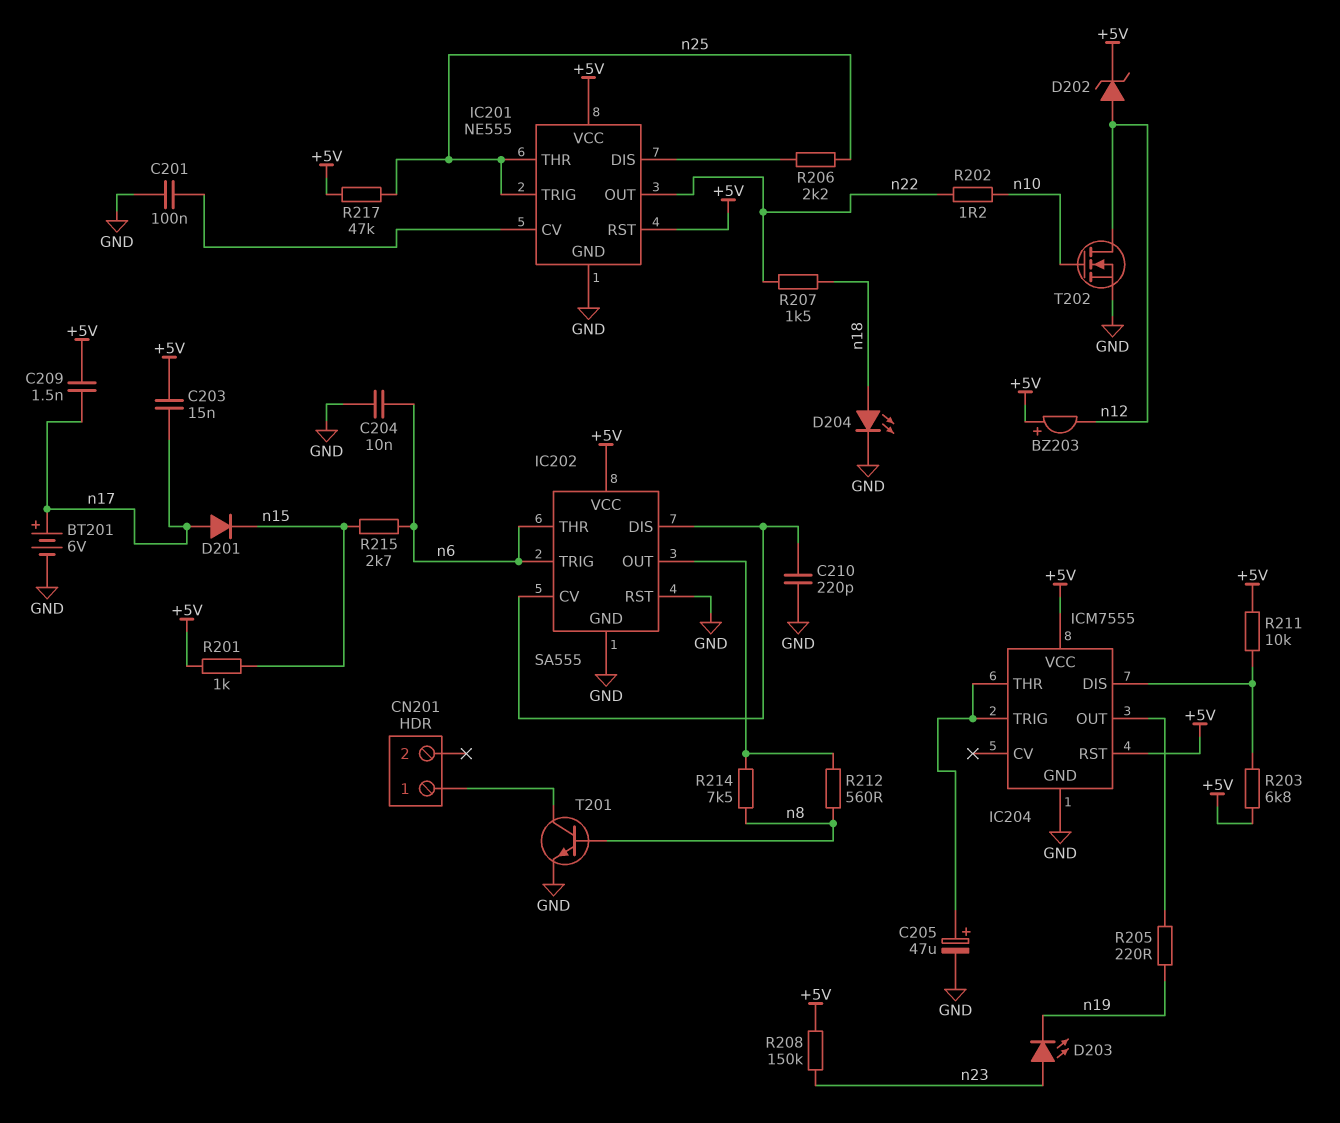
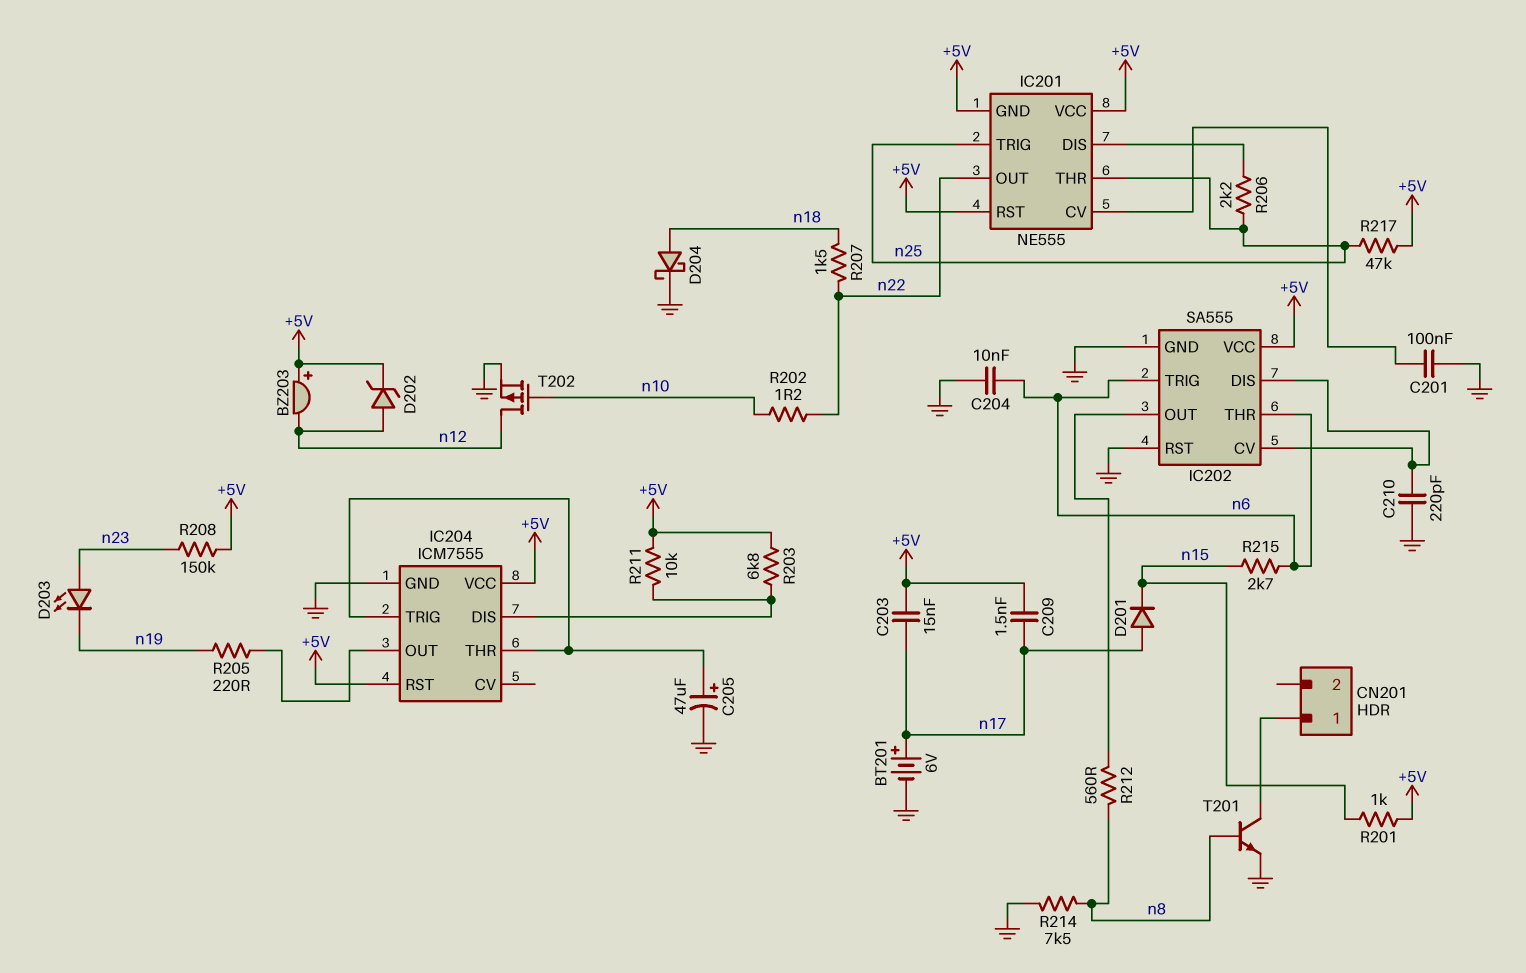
D204: LED (A n18, K GND) -> schottky (A n18, K GND)
IC201 pin GND: GND -> +5V
R214: 7.5k (IC202/OUT, n8) -> 7.5k (GND, n8)
T202: NMOS (G n10, D n12, S GND) -> PMOS (G n10, D n12, S GND)

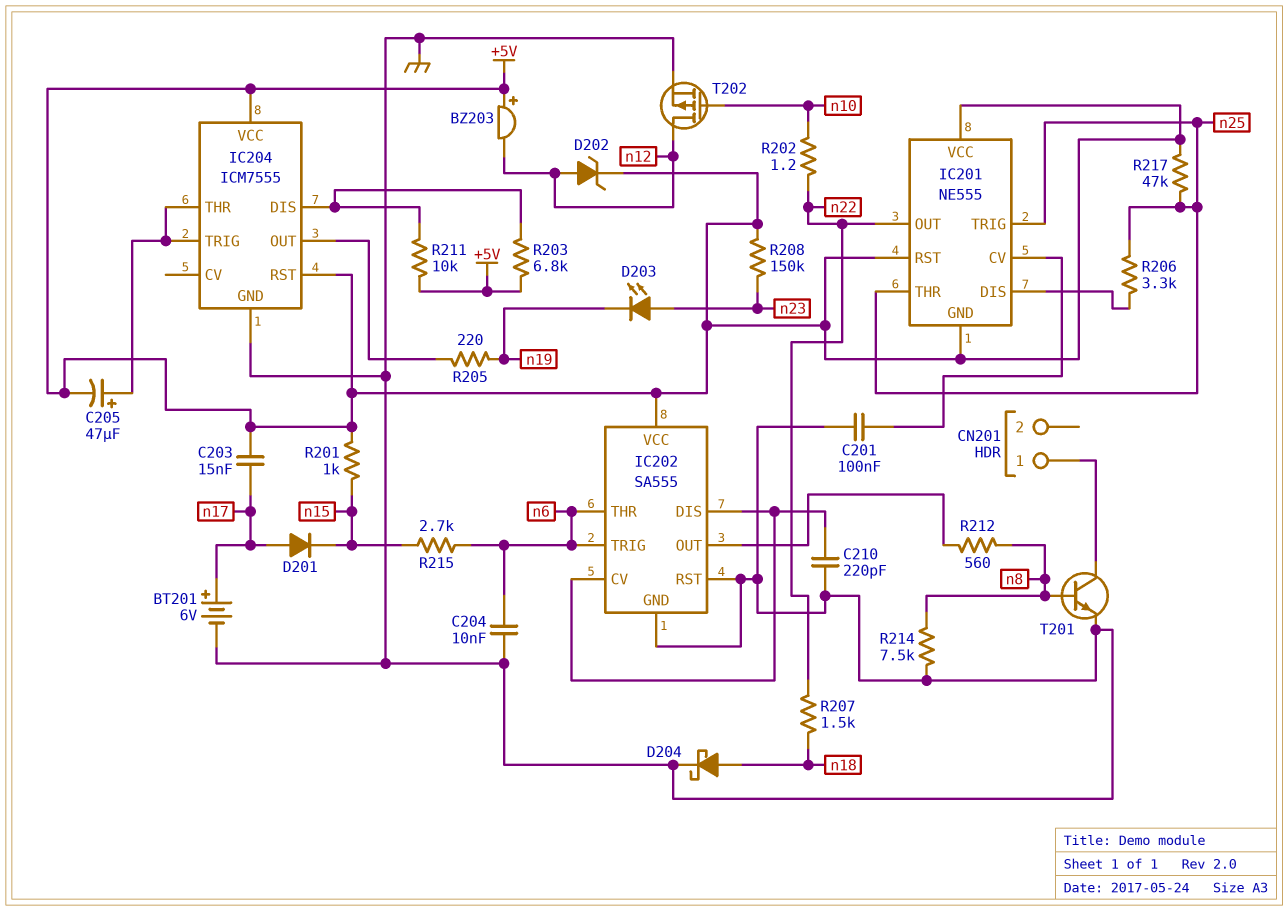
C205: 47uF (plus IC204/THR, minus GND) -> 47uF (plus IC204/THR, minus +5V)
C209: 1.5nF (+5V, n17) -> none
R206: 2.2k (IC201/DIS, n25) -> 3.3k (IC201/DIS, n25)

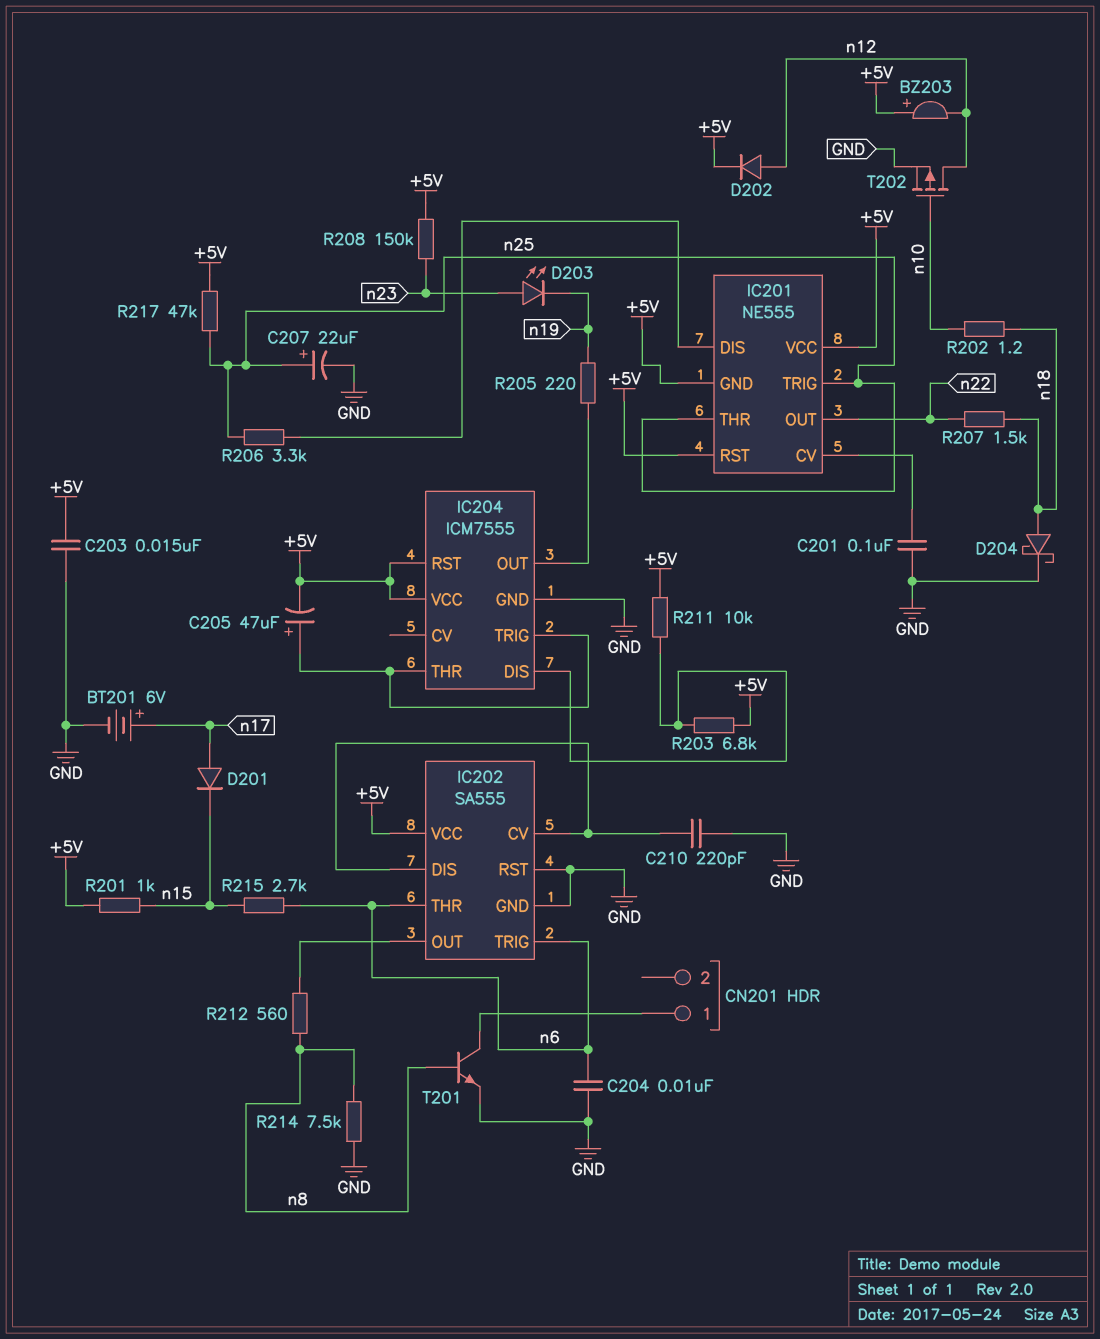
C203: 15nF (+5V, n17) -> 15nF (+5V, GND)
C207: none -> 22uF (plus n25, minus GND)
D202: zener (A n12, K +5V) -> diode (A n12, K +5V)
R202: 1.2 (n10, n22) -> 1.2 (n10, n18)

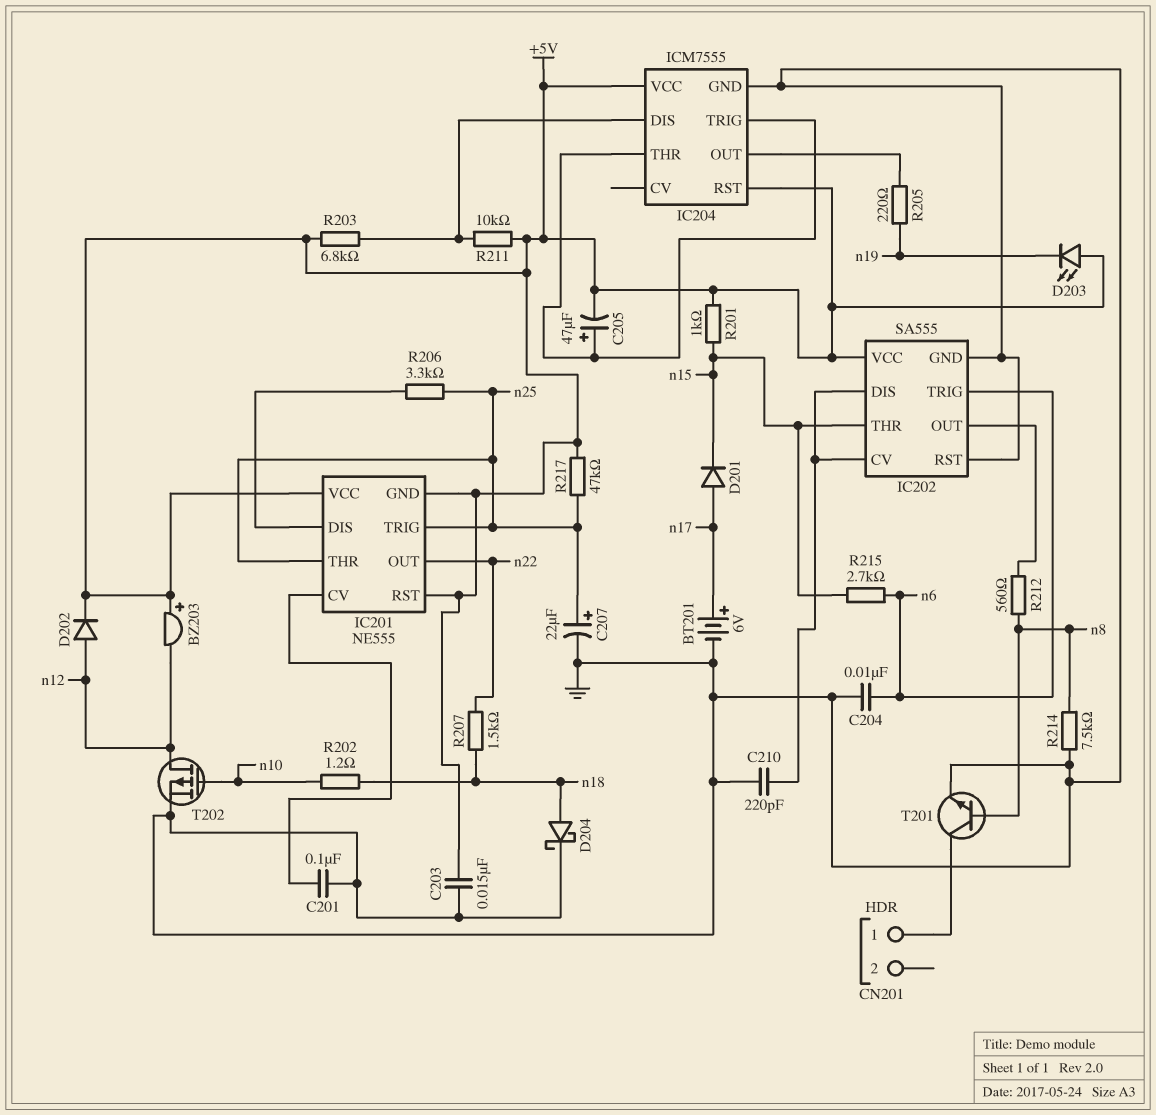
D203: LED (A n23, K n19) -> LED (A +5V, K n19)
IC202 pin THR: n6 -> n15
R208: 150k (+5V, n23) -> none

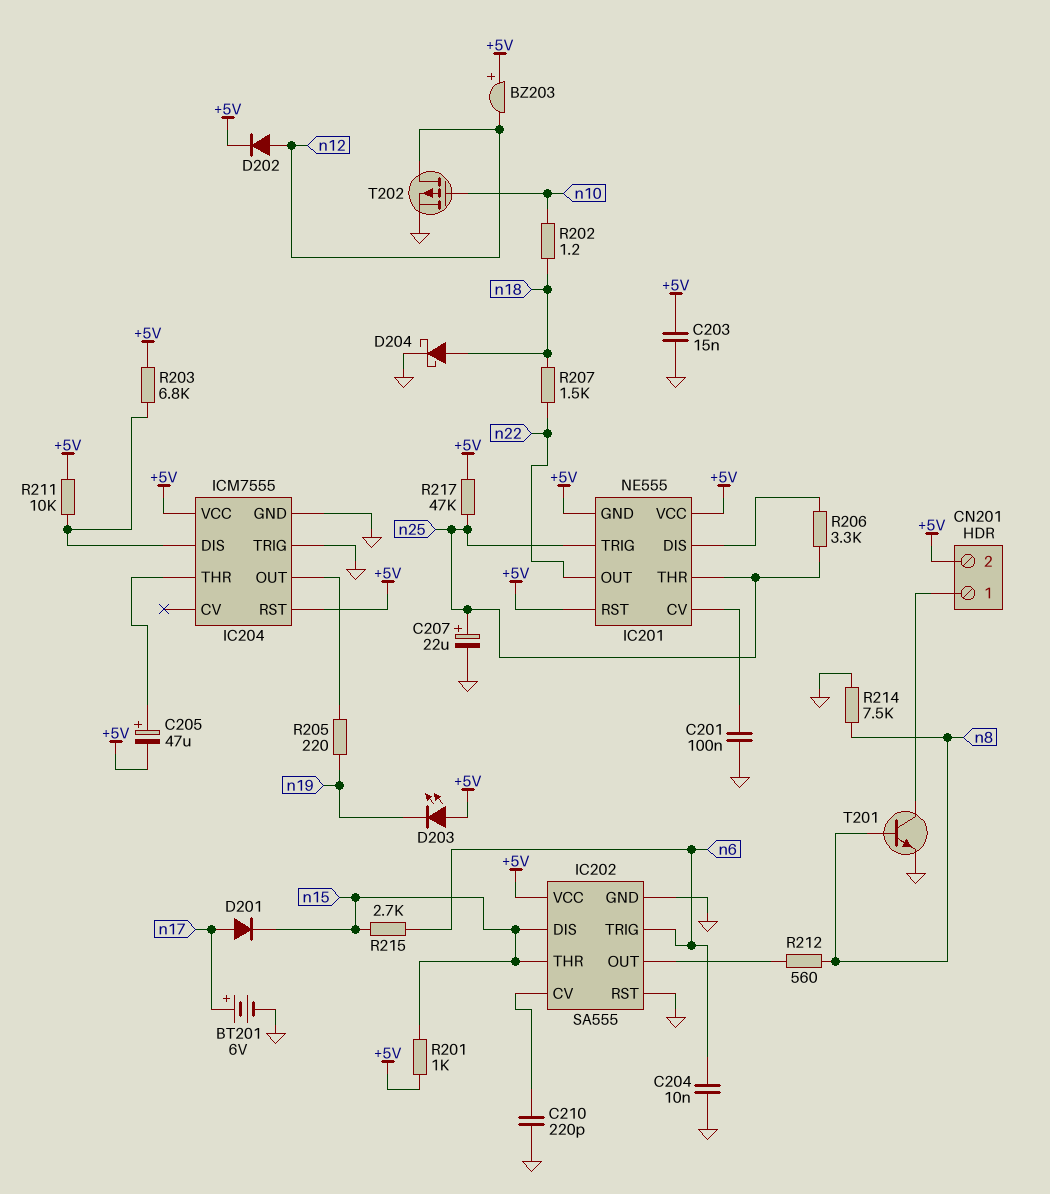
CN201 pin 2: none -> +5V
IC202 pin DIS: IC202/CV -> n15
IC204 pin TRIG: IC204/THR -> GND

